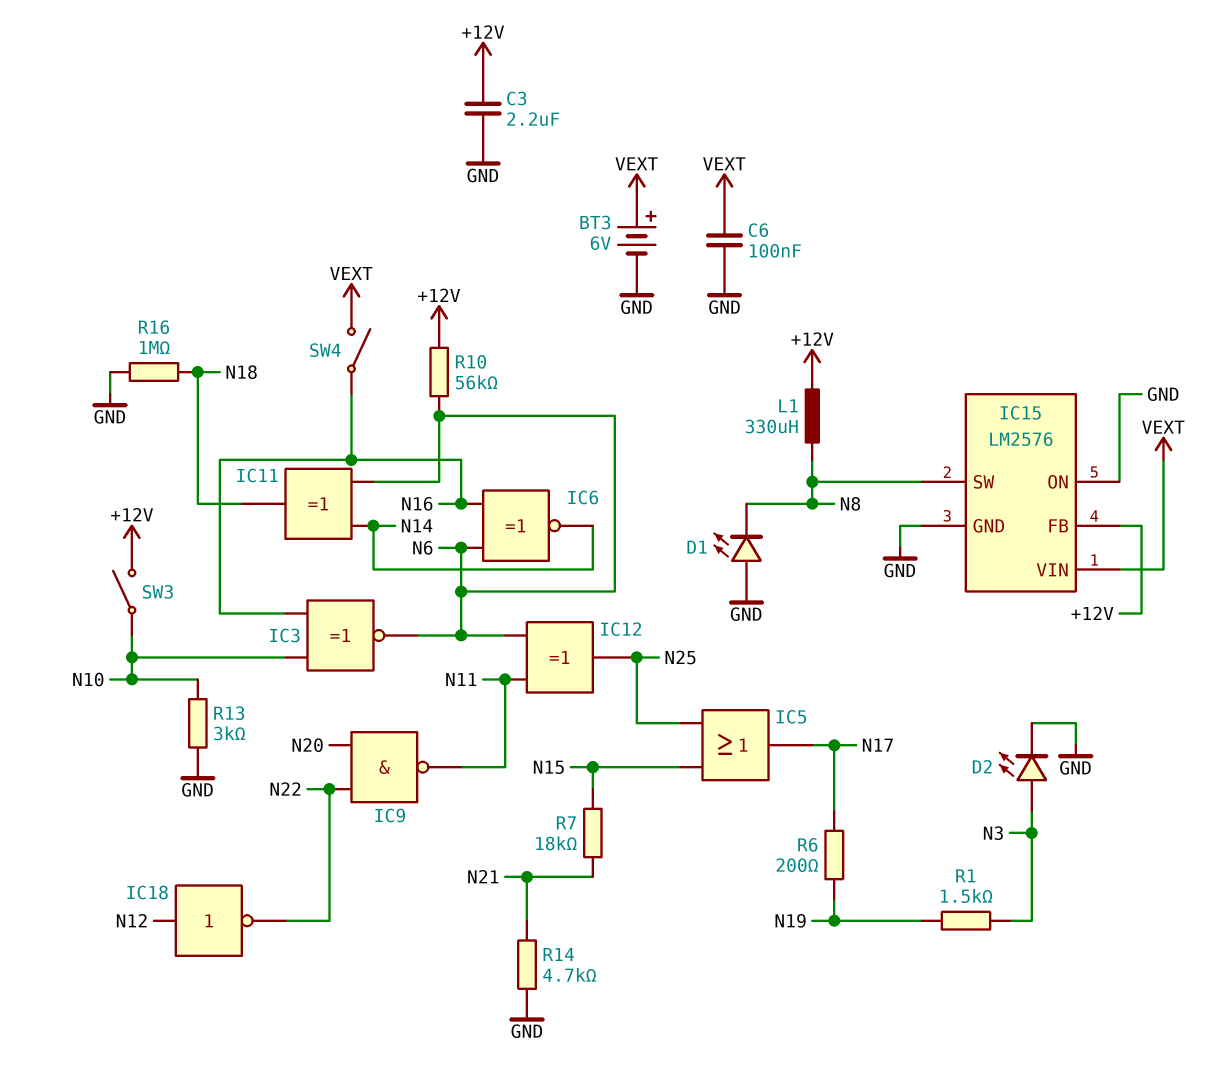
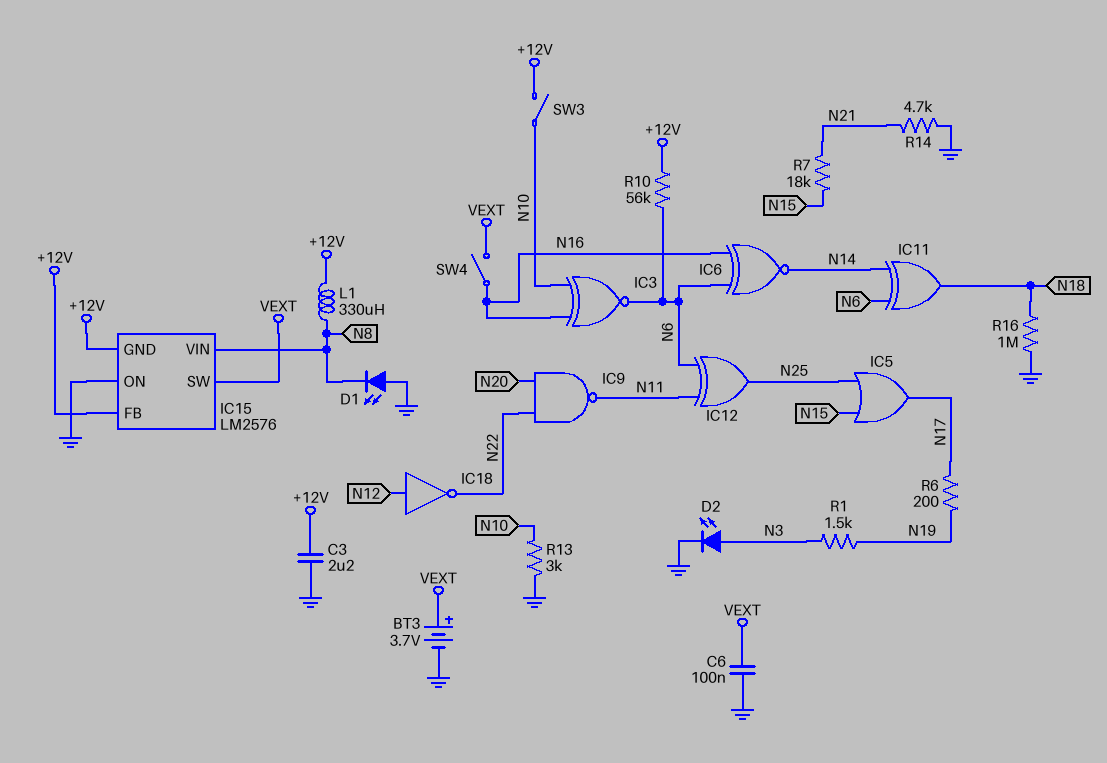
BT3: 6V (plus VEXT, minus GND) -> 3.7V (plus VEXT, minus GND)
IC15 pin GND: GND -> +12V
IC15 pin SW: N8 -> VEXT
IC15 pin VIN: VEXT -> N8

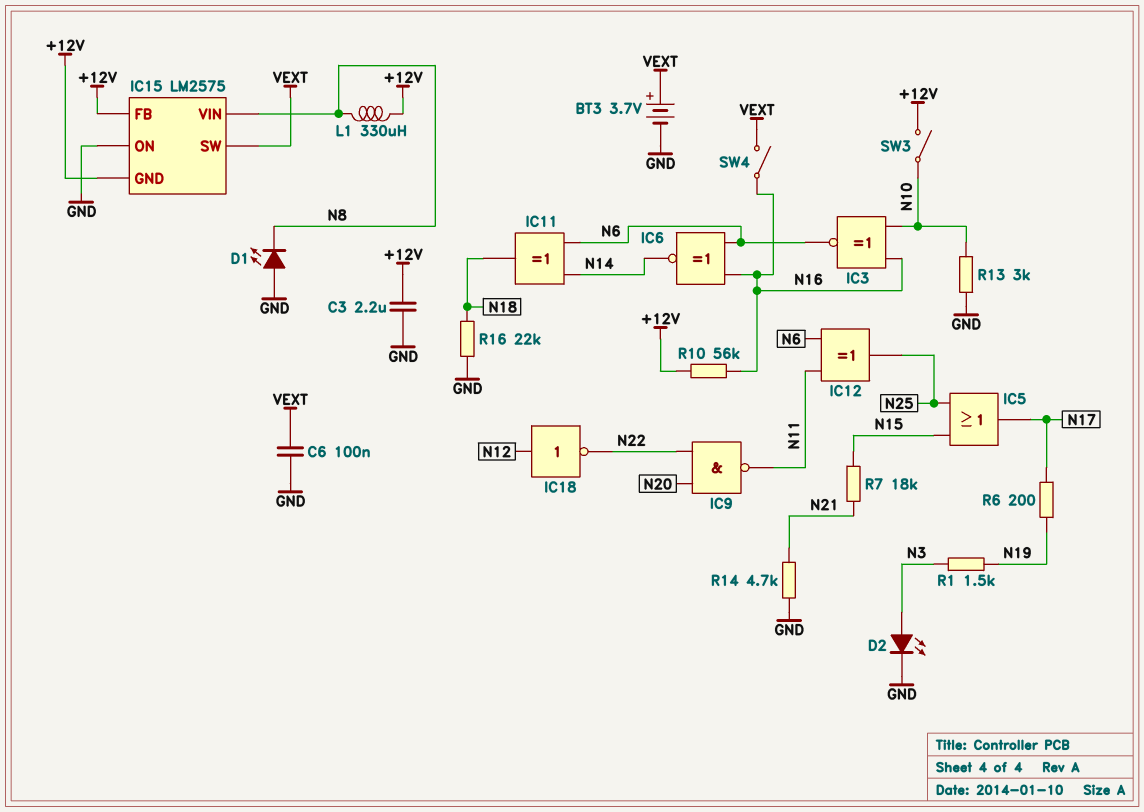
IC15: LM2576 -> LM2575
R10: 56k (+12V, N6) -> 56k (+12V, N16)
R16: 1M (GND, N18) -> 22k (GND, N18)

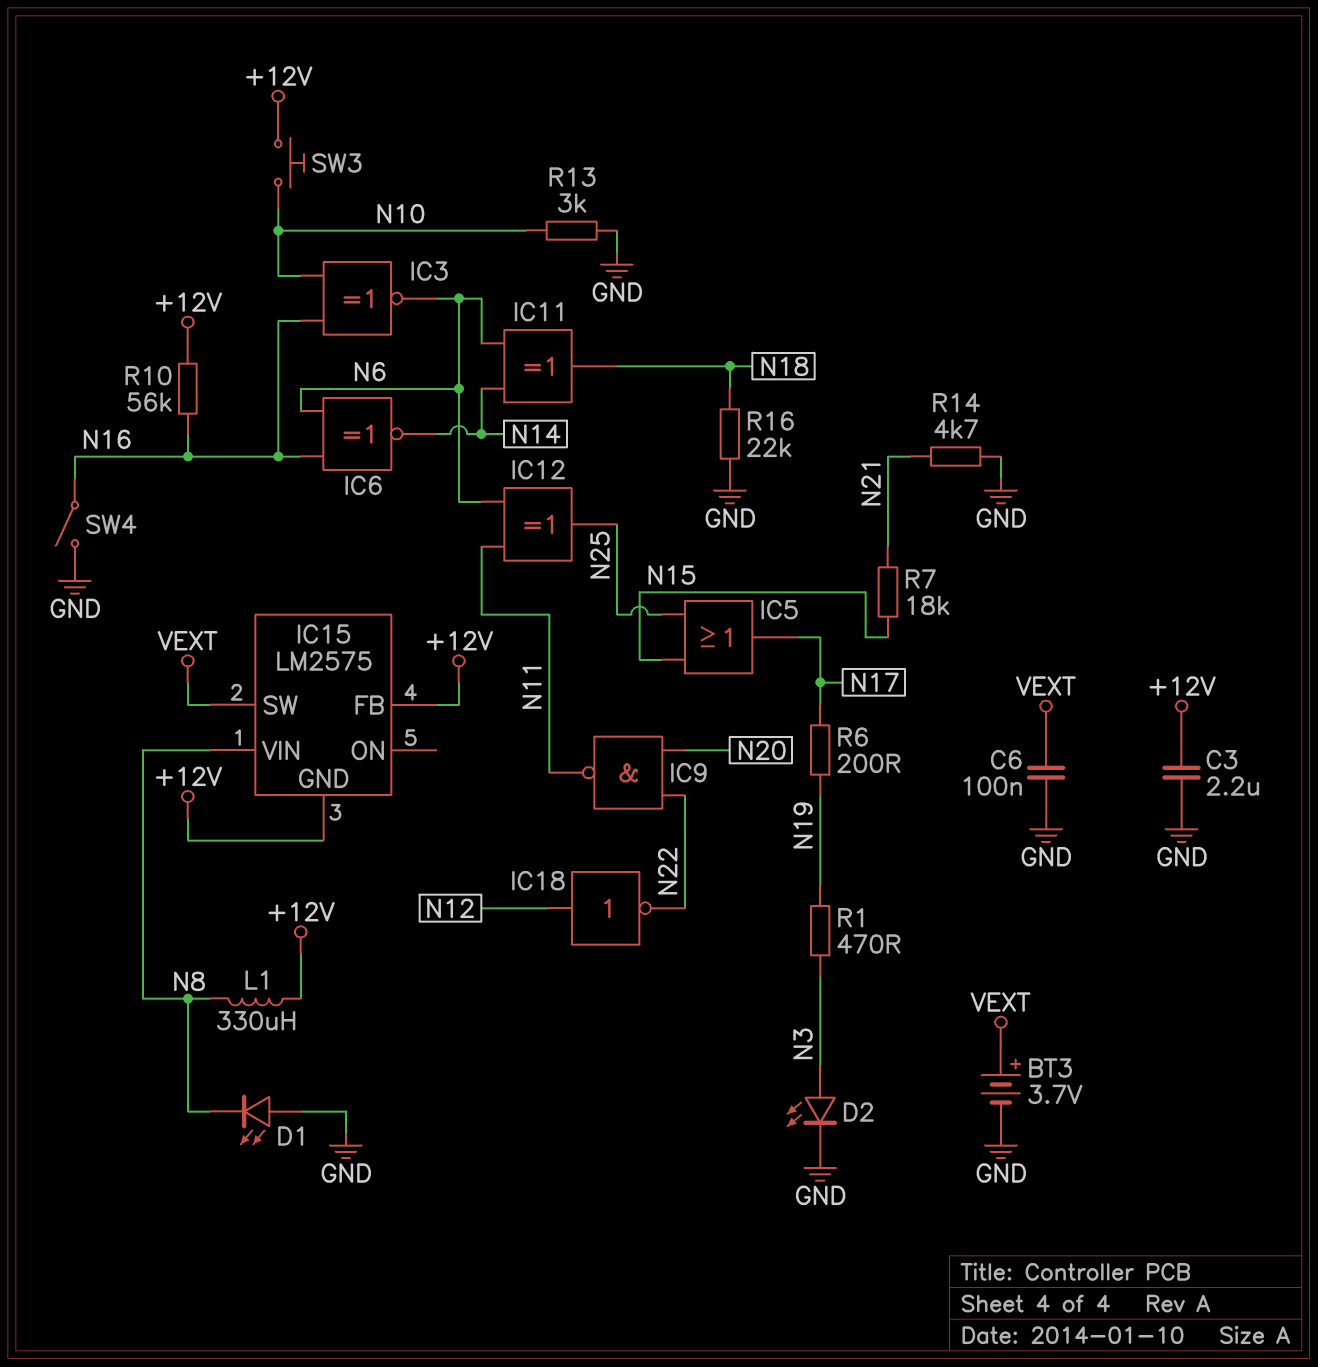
IC15 pin ON: GND -> none
R1: 1.5k (N3, N19) -> 470 (N3, N19)
SW3: switch (+12V, N10) -> button (+12V, N10)
SW4: switch (N16, VEXT) -> switch (GND, N16)

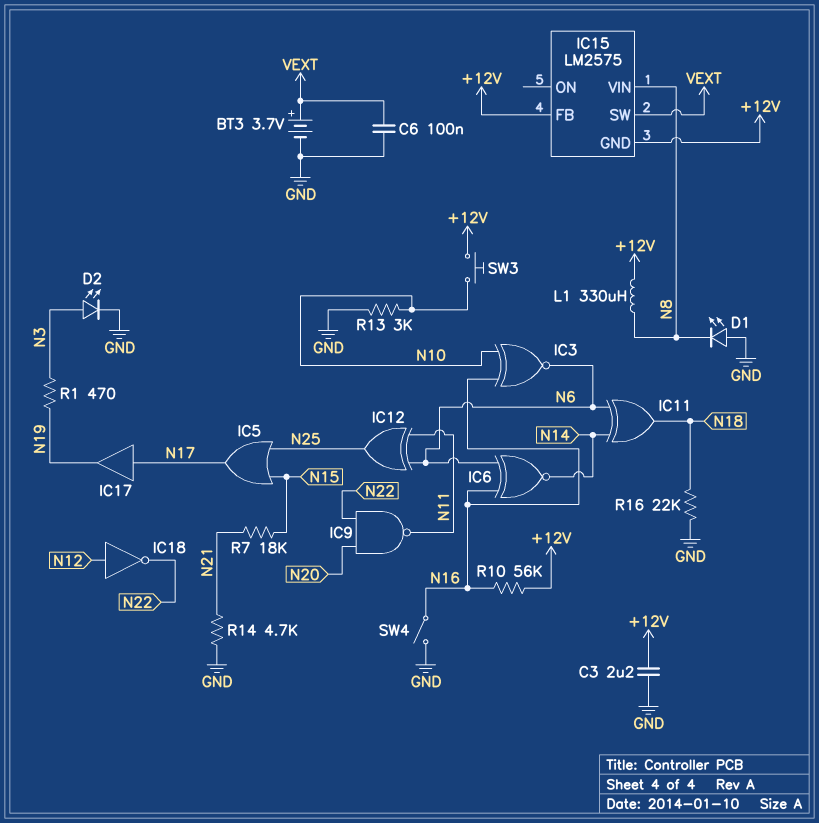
IC17: none -> buffer (in N17, out N19)
R6: 200 (N17, N19) -> none

